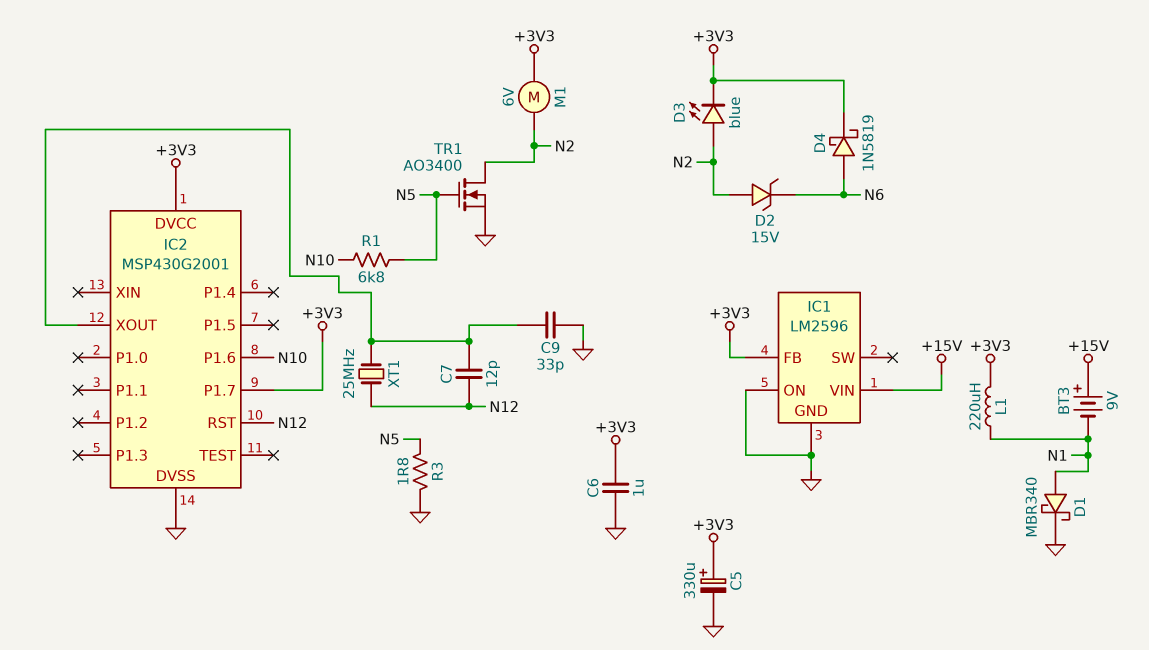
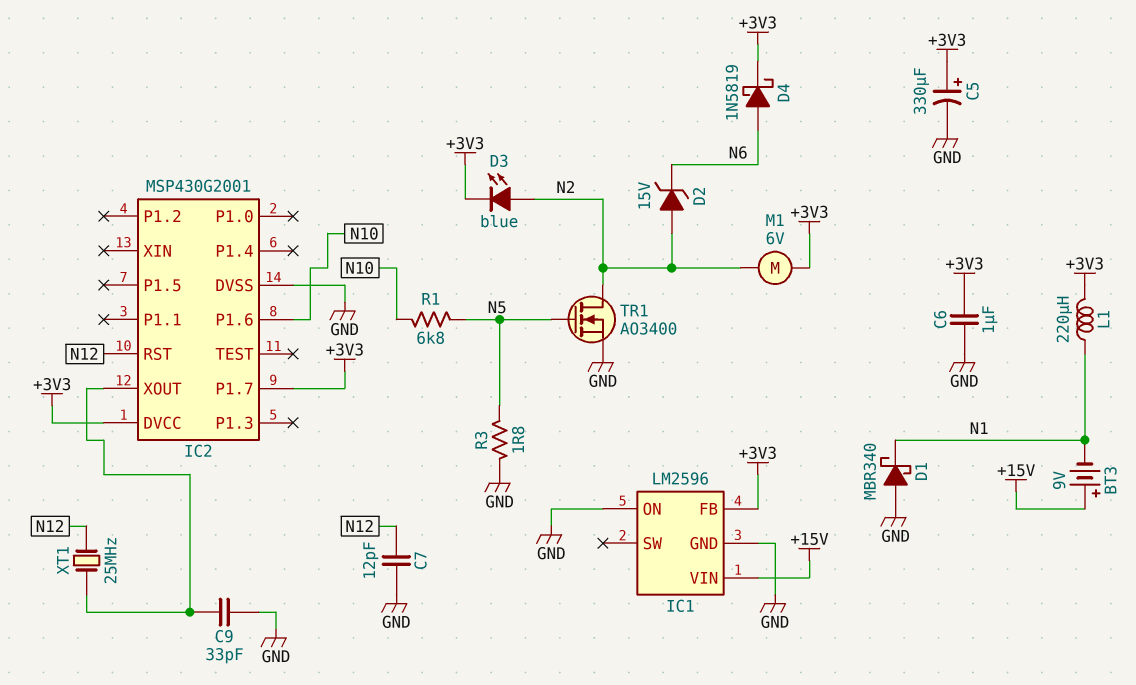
C7: 12pF (IC2/XOUT, N12) -> 12pF (GND, N12)
D1: schottky MBR340 (A N1, K GND) -> schottky MBR340 (A GND, K N1)

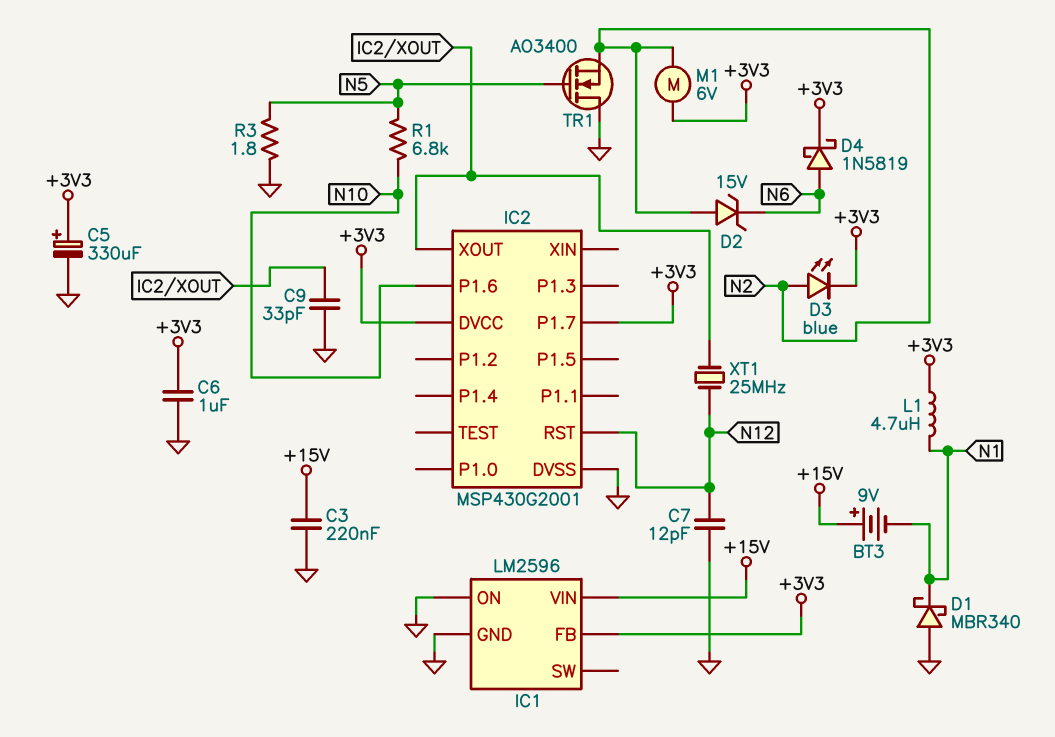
C3: none -> 220nF (+15V, GND)
L1: 220uH (+3V3, N1) -> 4.7uH (+3V3, N1)
TR1: NMOS AO3400 (G N5, D N2, S GND) -> NMOS AO3400 (G N5, D GND, S N2)

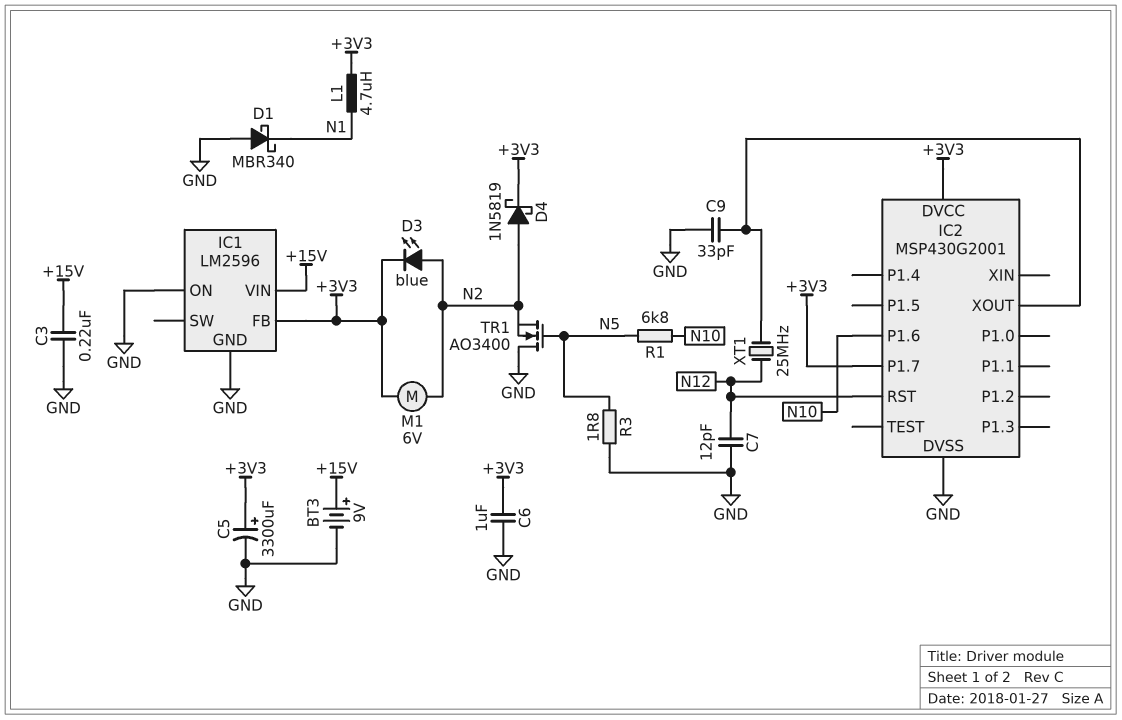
BT3: 9V (plus +15V, minus N1) -> 9V (plus +15V, minus GND)
C5: 330uF (plus +3V3, minus GND) -> 3300uF (plus +3V3, minus GND)
D2: zener 15V (A N2, K N6) -> none
D4: schottky 1N5819 (A N6, K +3V3) -> schottky 1N5819 (A N2, K +3V3)

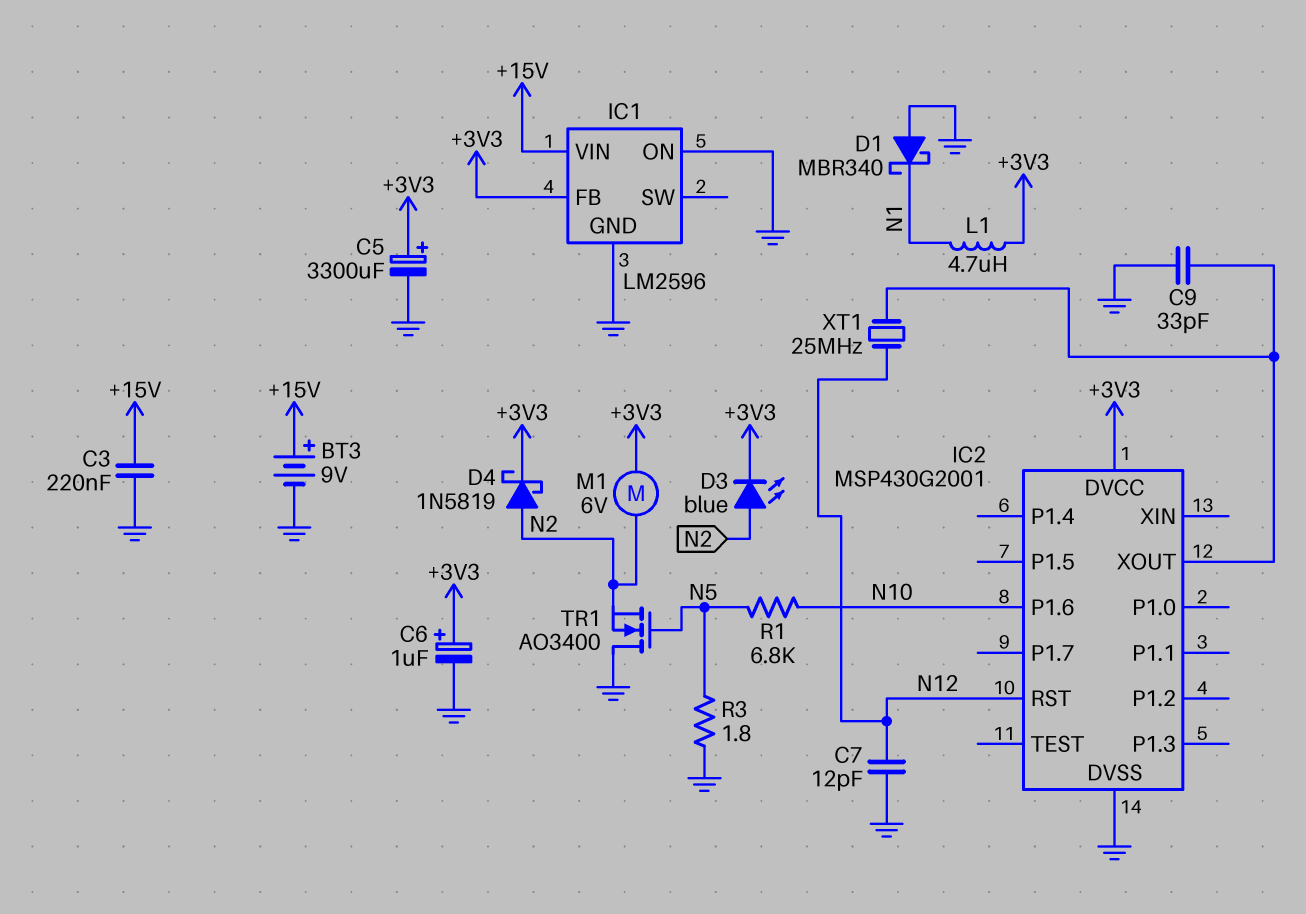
C6: 1uF (+3V3, GND) -> 1uF (plus +3V3, minus GND)
IC2 pin P1.7: +3V3 -> none

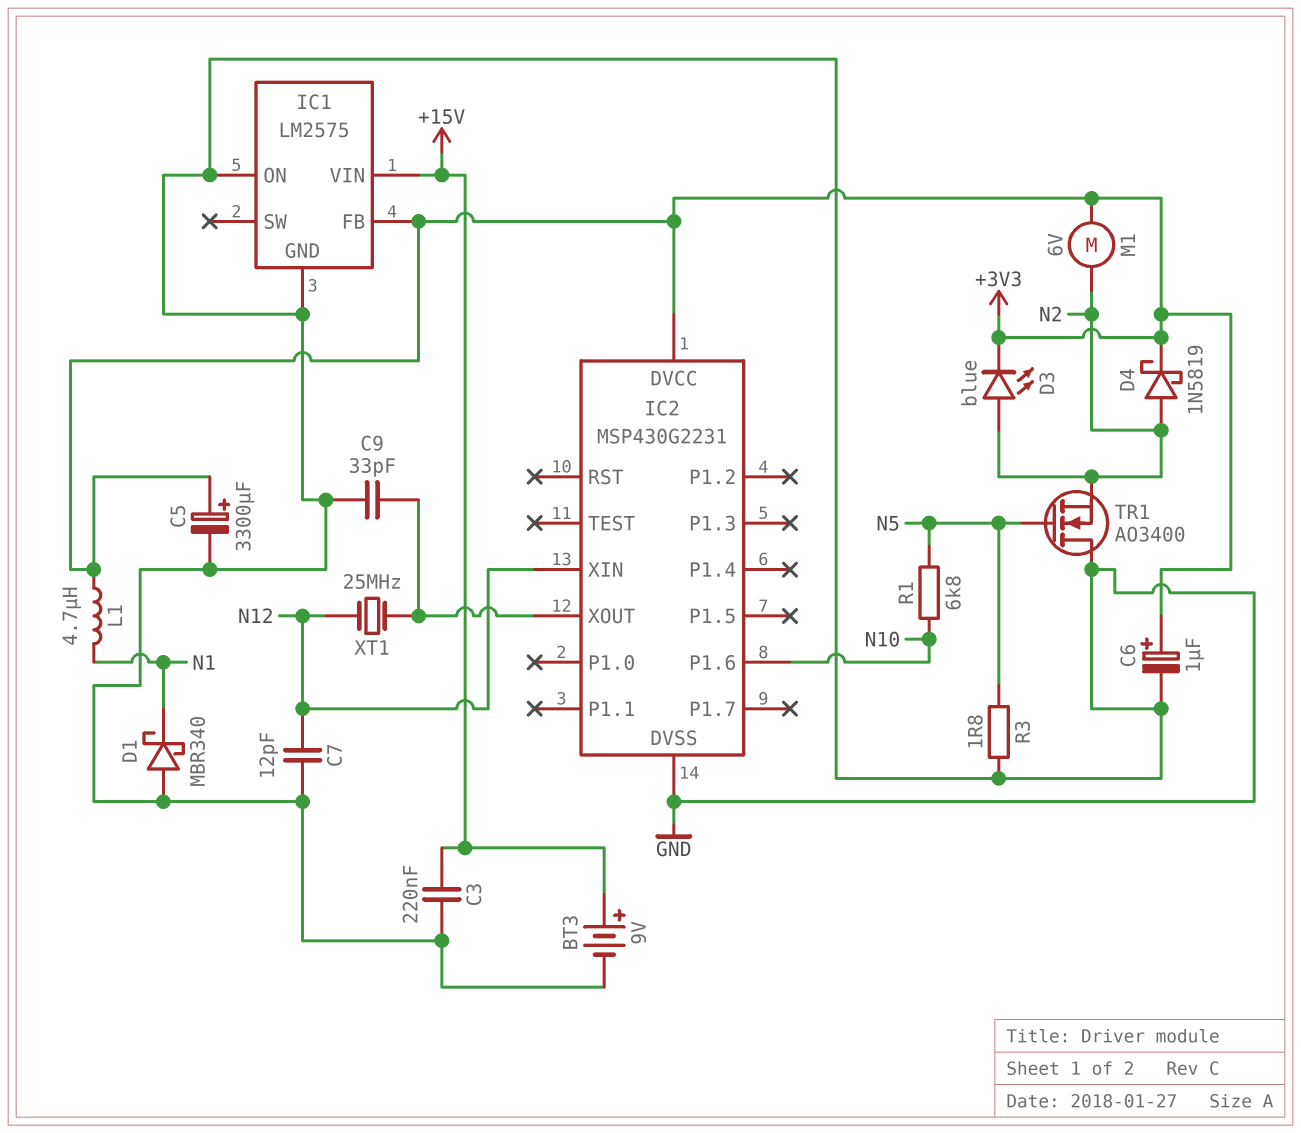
IC1: LM2596 -> LM2575
IC2: MSP430G2001 -> MSP430G2231
IC2 pin RST: N12 -> none
IC2 pin XIN: none -> N12

